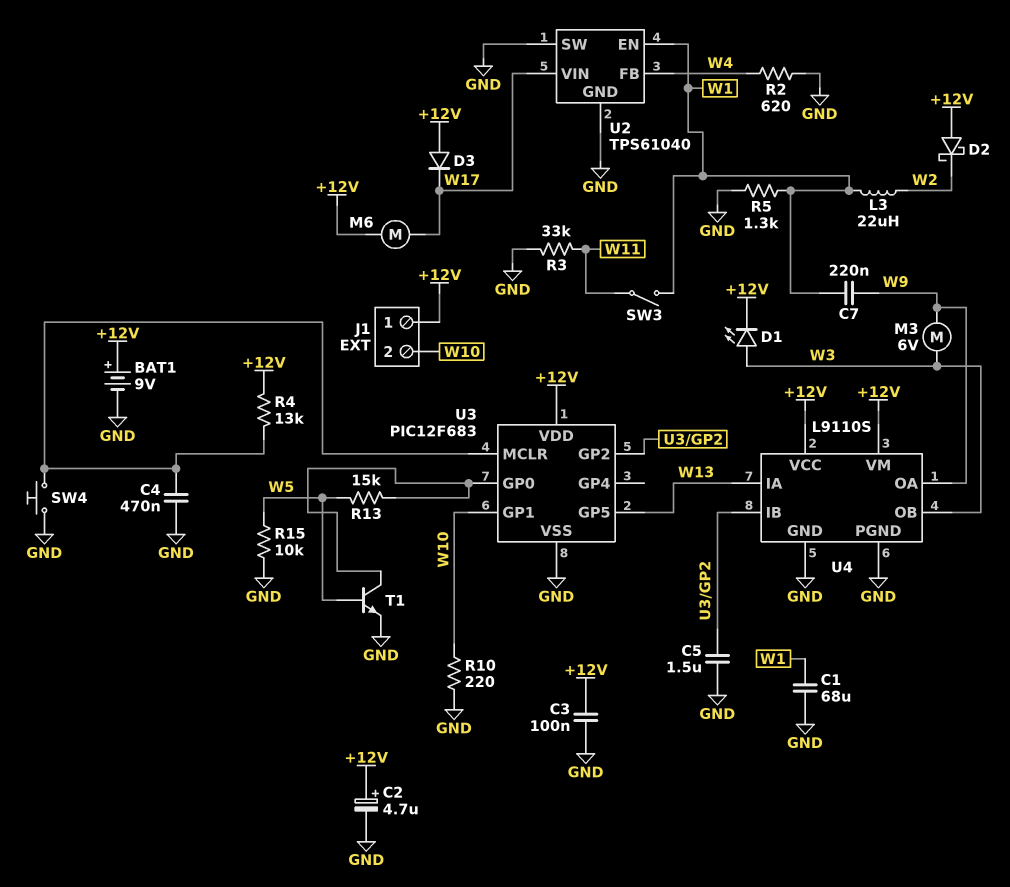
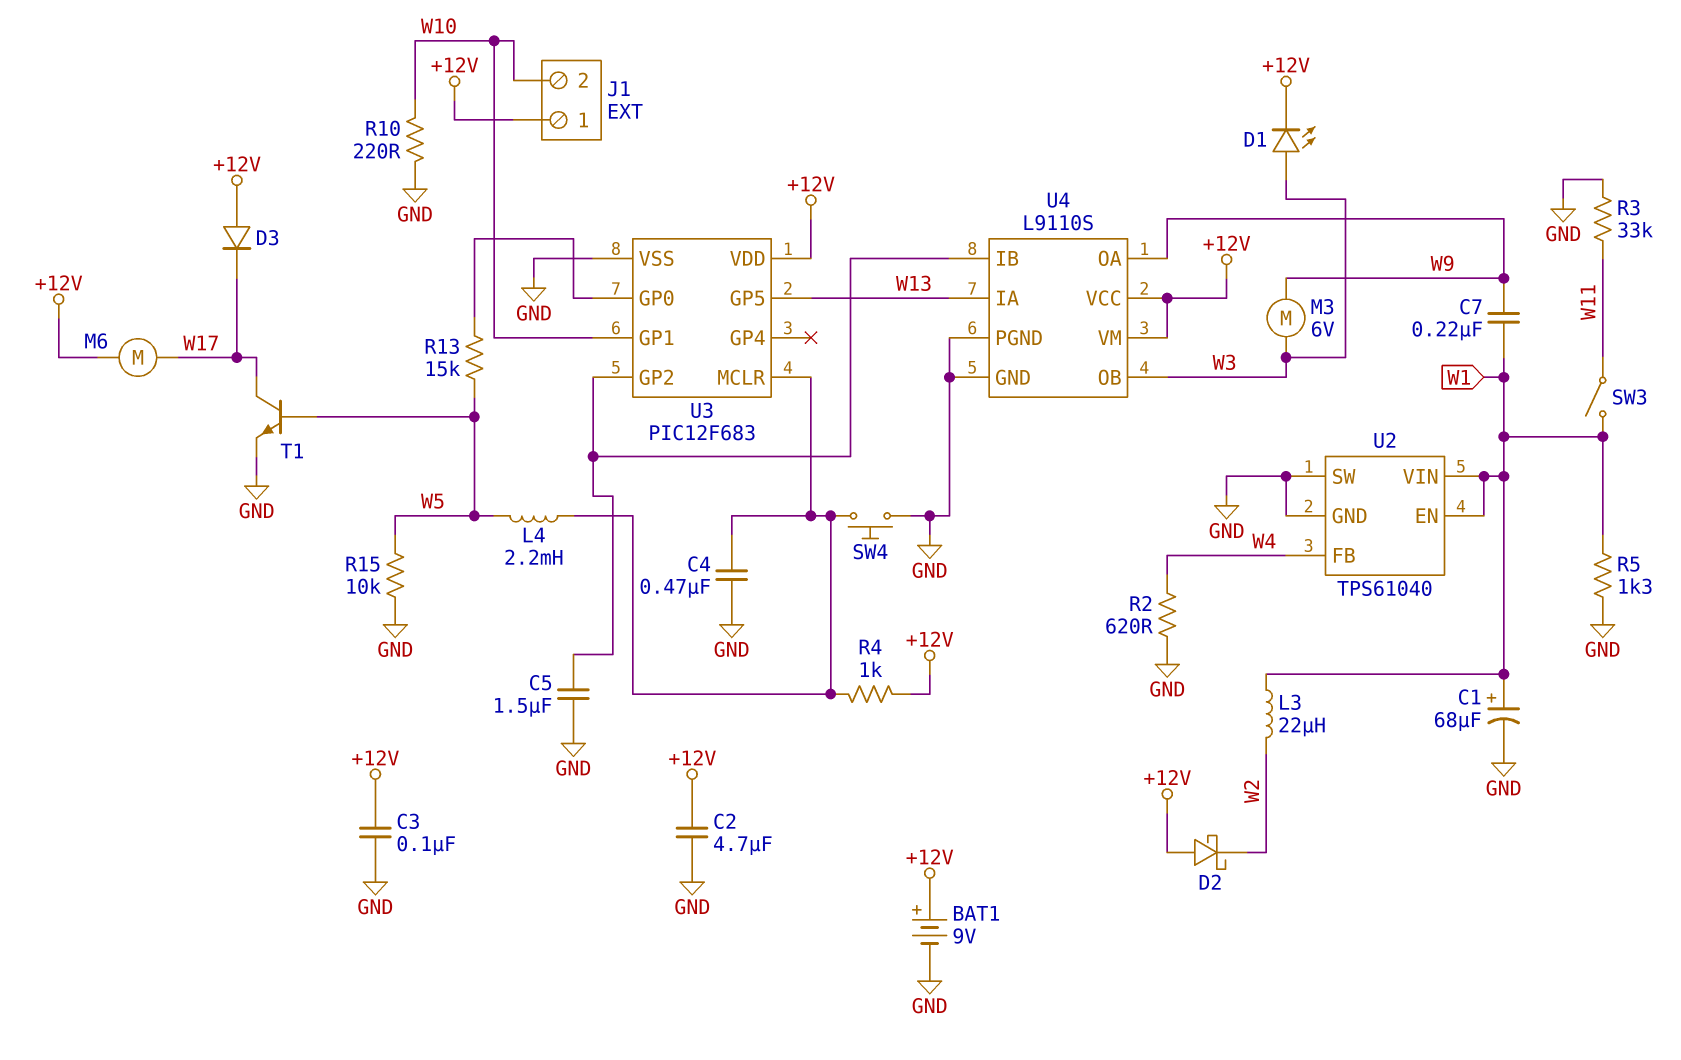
C1: 68uF (GND, W1) -> 68uF (plus W1, minus GND)
C2: 4.7uF (plus +12V, minus GND) -> 4.7uF (+12V, GND)
L4: none -> 2.2mH (U3/MCLR, W5)
R4: 13k (+12V, U3/MCLR) -> 1k (+12V, U3/MCLR)
T1: NPN (B W5, C U3/GP0, E GND) -> NPN (B W5, C W17, E GND)
U2 pin VIN: W17 -> W1

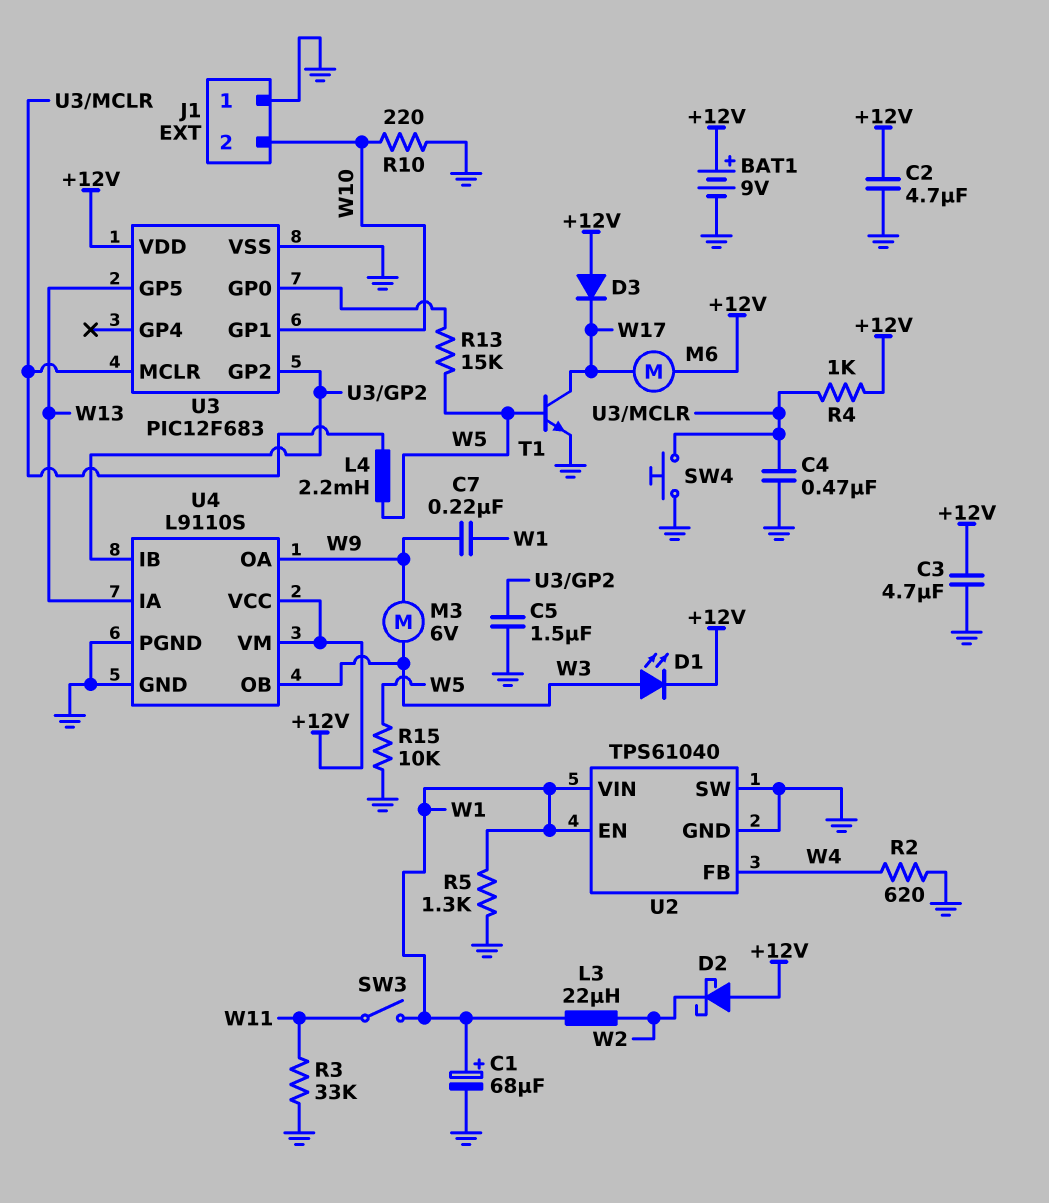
C3: 100nF (+12V, GND) -> 4.7uF (+12V, GND)
J1 pin 1: +12V -> GND

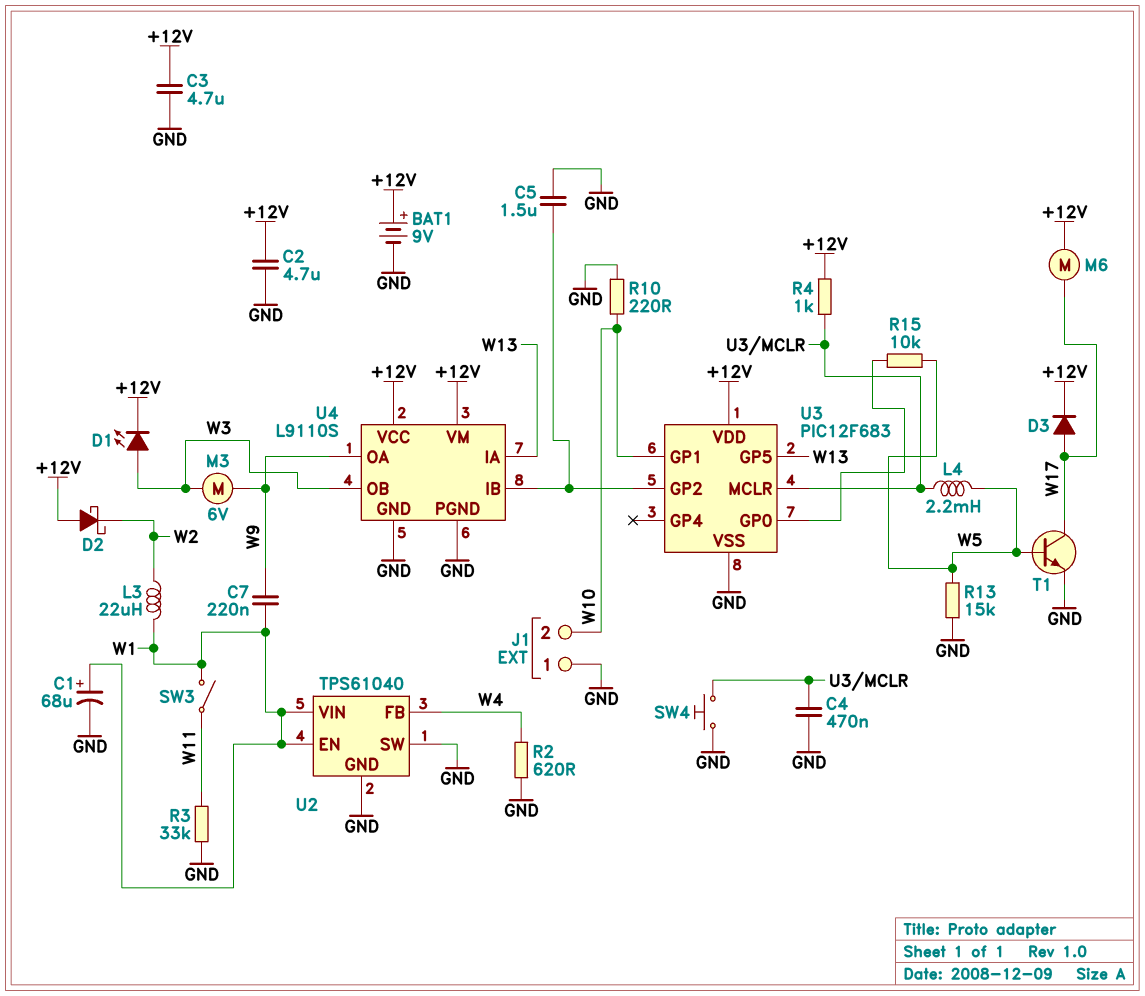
D3: diode (A +12V, K W17) -> diode (A W17, K +12V)
R5: 1.3k (GND, W1) -> none
R13: 15k (U3/GP0, W5) -> 15k (GND, W5)
R15: 10k (GND, W5) -> 10k (U3/GP0, W5)

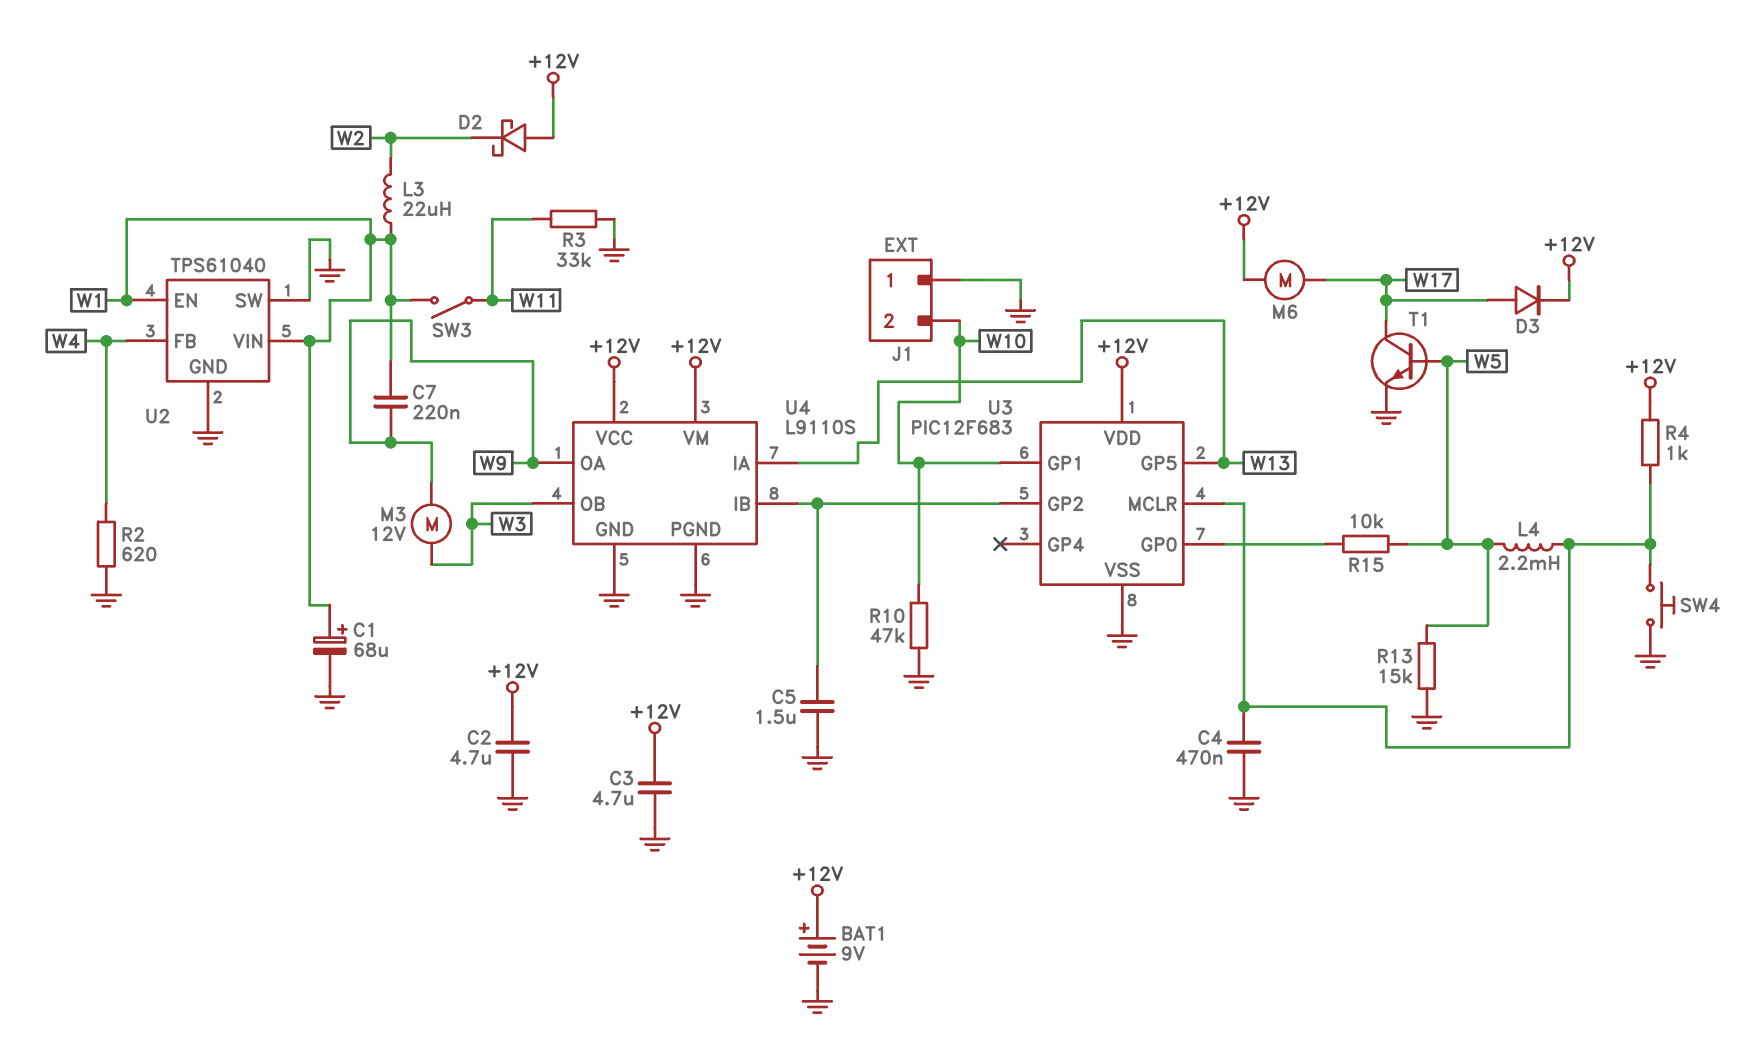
D1: LED (A W3, K +12V) -> none
M3: motor 6V (W3, W9) -> motor 12V (W3, W9)
R10: 220 (GND, W10) -> 47k (GND, W10)

